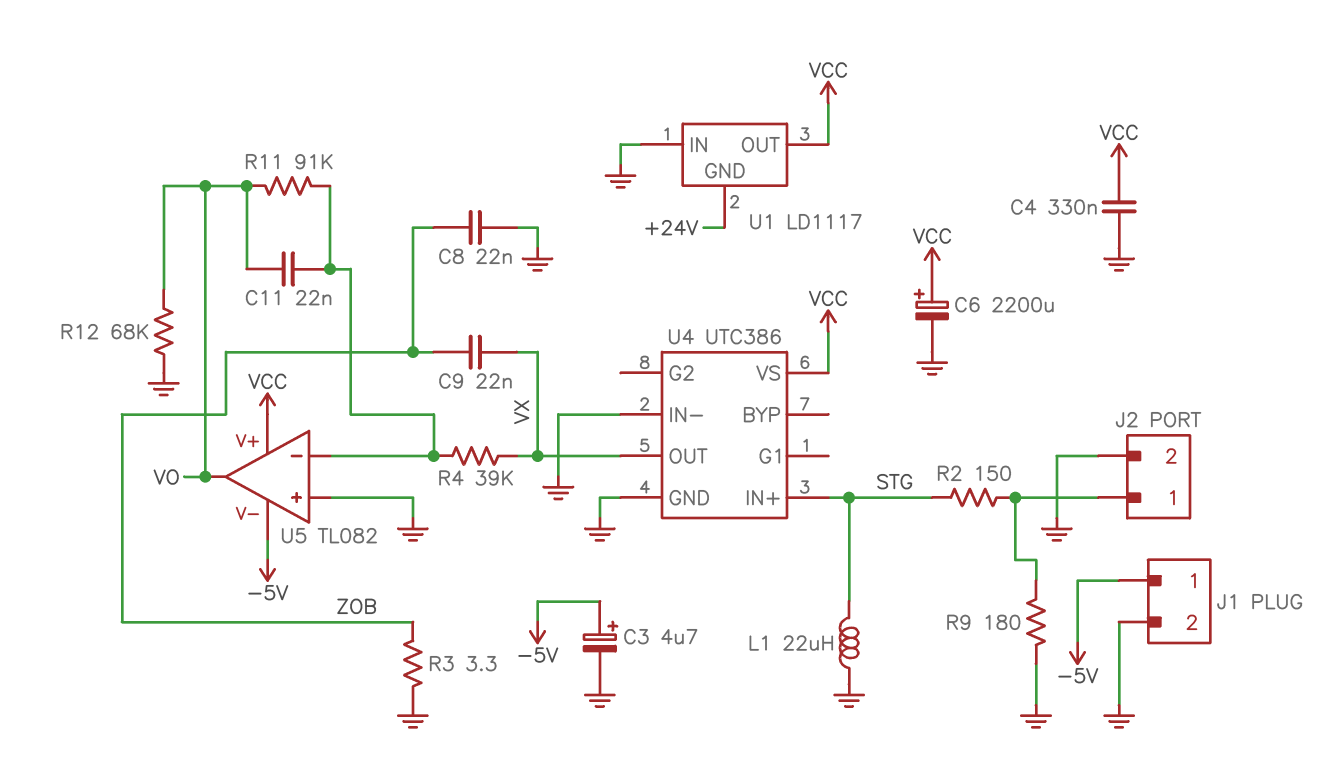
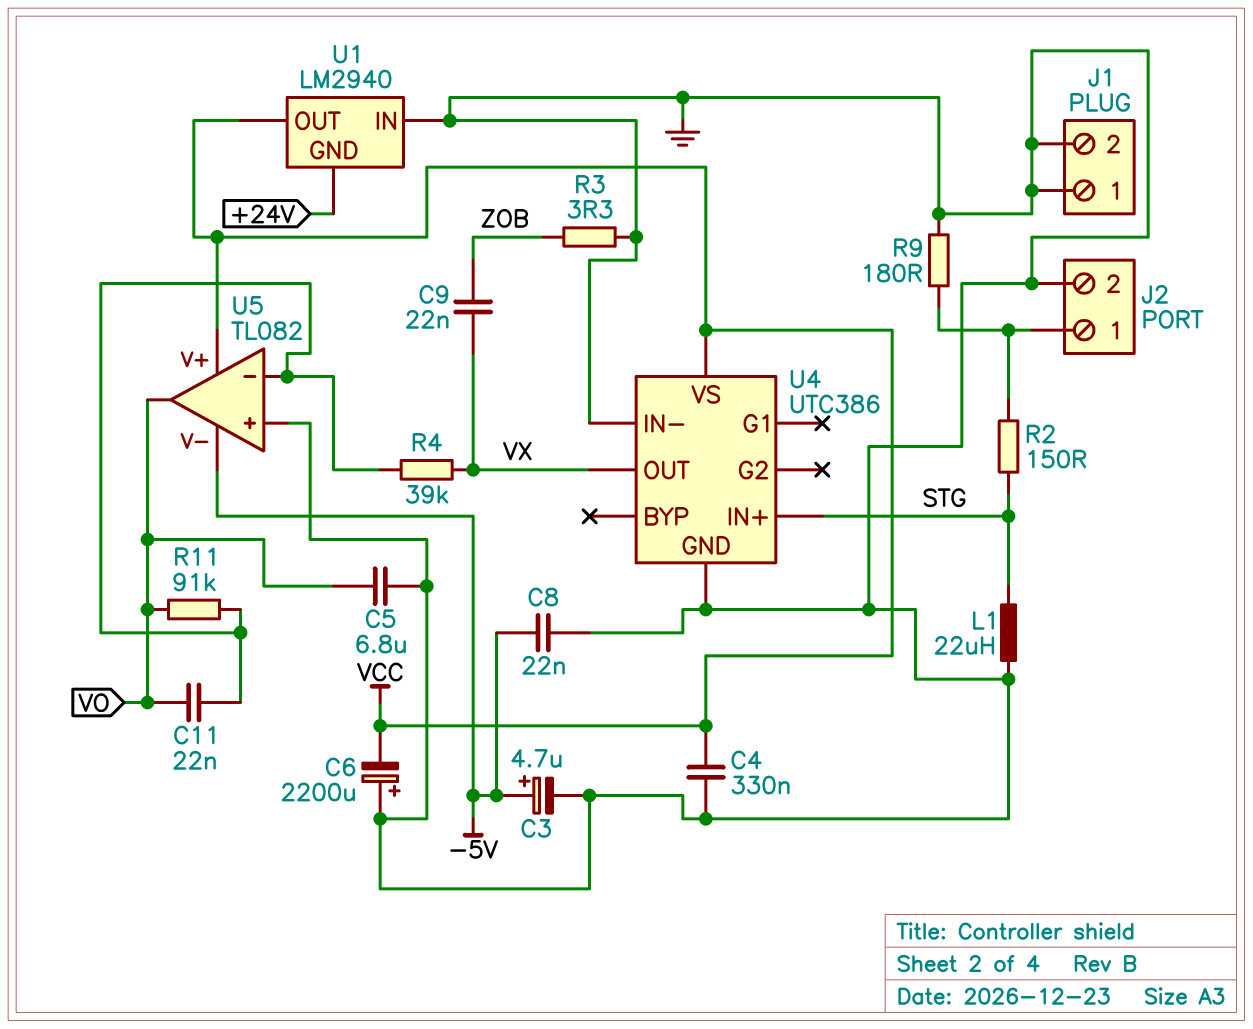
C5: none -> 6.8uF (GND, VO)
C6: 2200uF (plus VCC, minus GND) -> 2200uF (plus GND, minus VCC)
C8: 22nF (GND, ZOB) -> 22nF (-5V, GND)
J1 pin 1: -5V -> GND
R12: 68k (GND, VO) -> none
U1: LD1117 -> LM2940

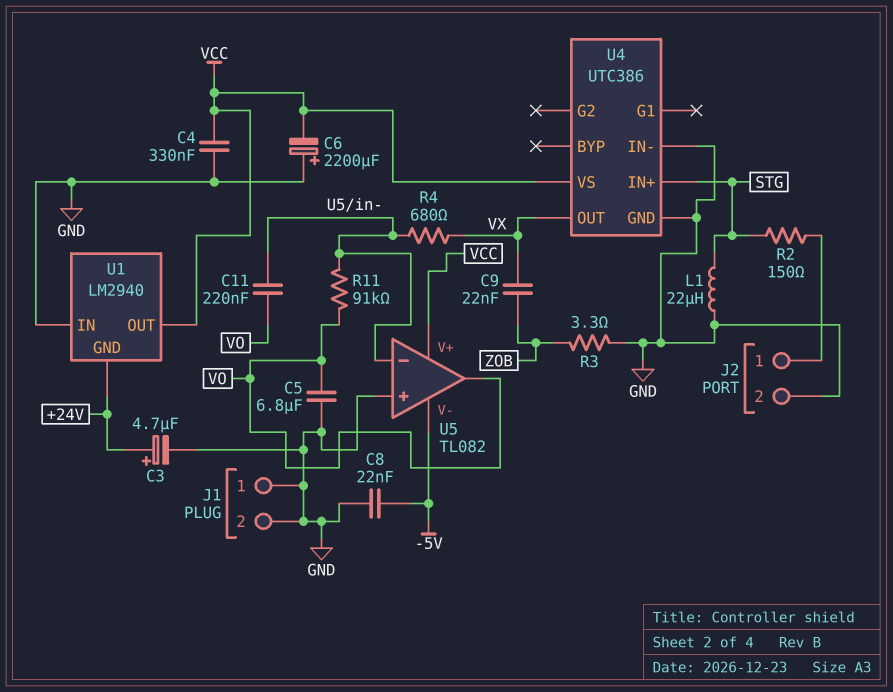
C3: 4.7uF (plus -5V, minus GND) -> 4.7uF (plus +24V, minus GND)
C11: 22nF (U5/in-, VO) -> 220nF (U5/in-, VO)
R4: 39k (U5/in-, VX) -> 680 (U5/in-, VX)
R9: 180 (GND, J2/1) -> none

